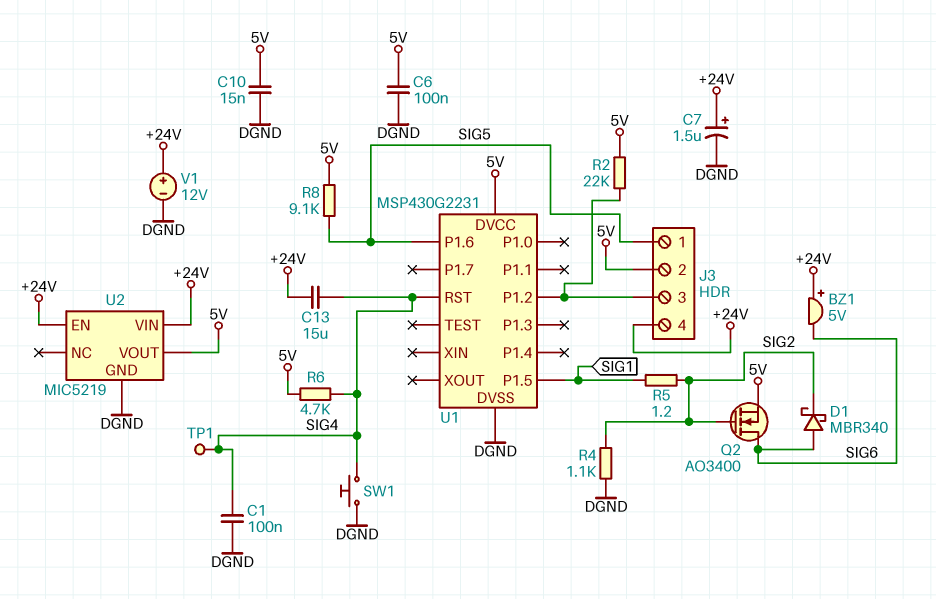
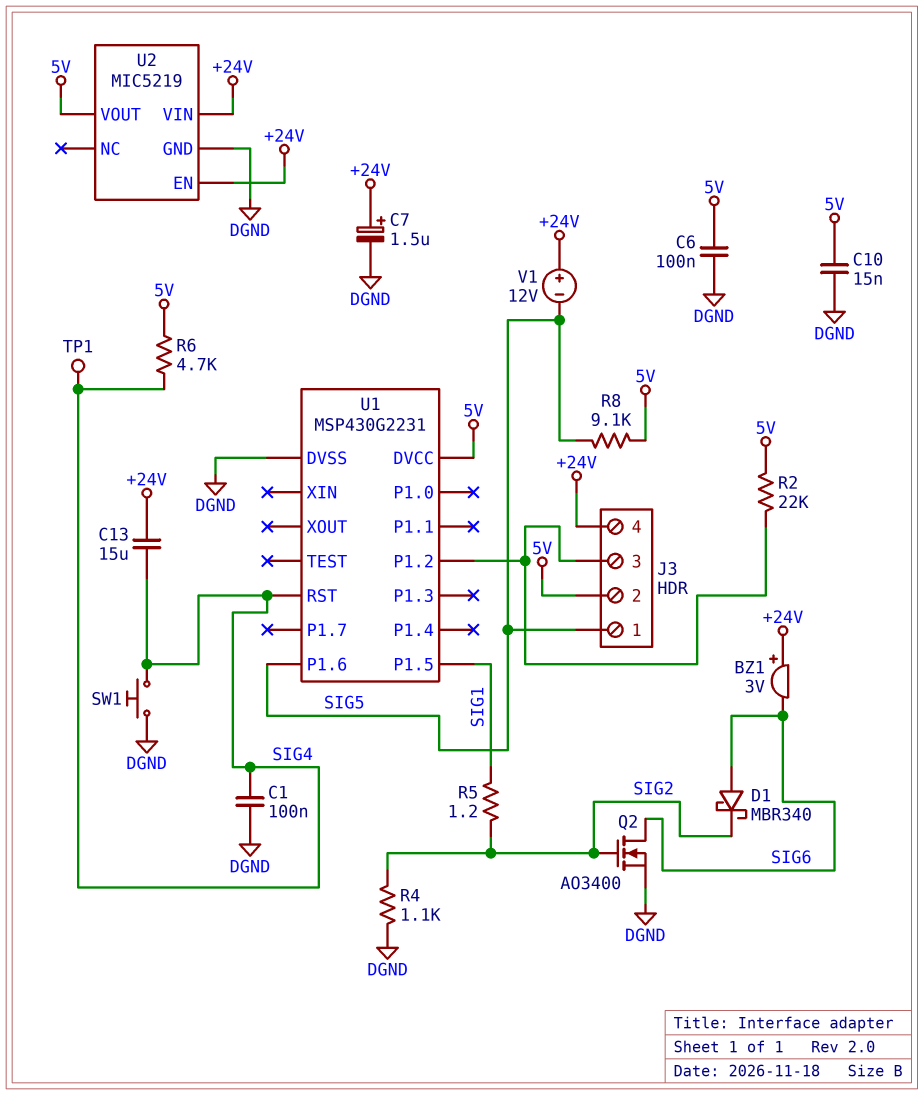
BZ1: buzzer 5V (plus +24V, minus SIG6) -> buzzer 3V (plus +24V, minus SIG6)
Q2: NMOS AO3400 (G SIG2, D SIG6, S 5V) -> NMOS AO3400 (G SIG2, D SIG6, S DGND)
V1: 12V (plus +24V, minus DGND) -> 12V (plus +24V, minus SIG5)

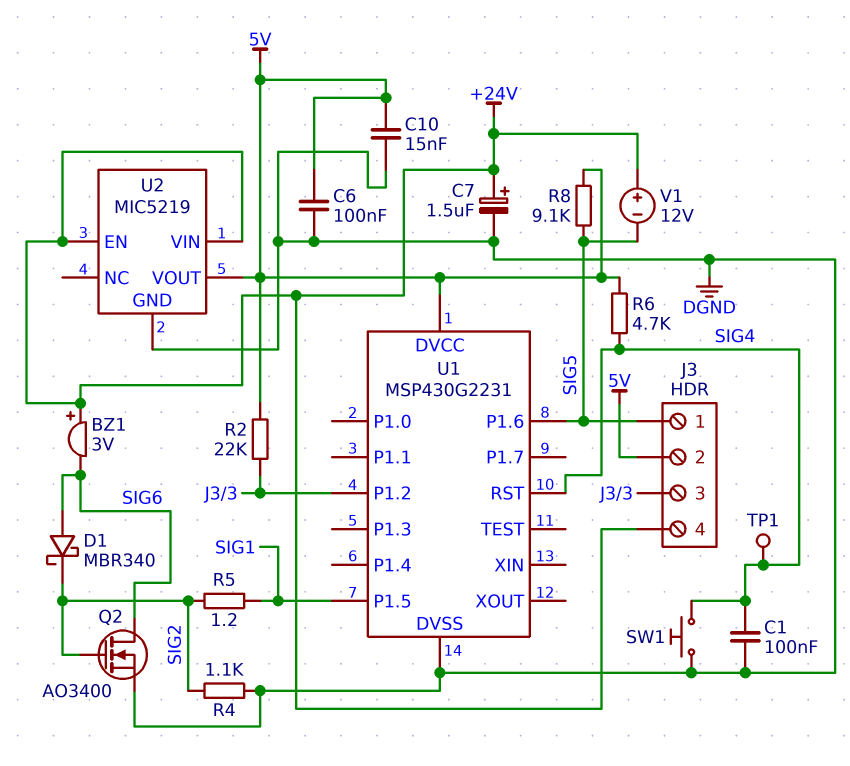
C13: 15uF (+24V, SIG4) -> none

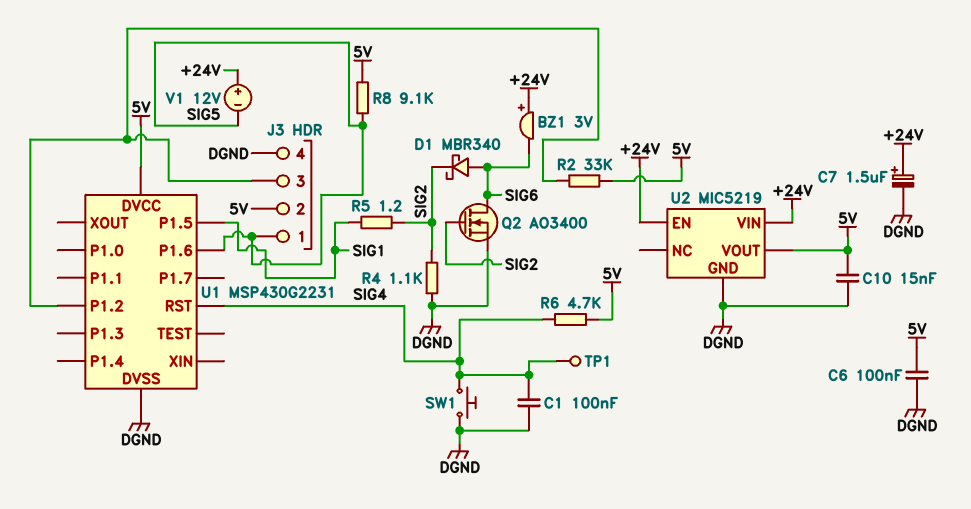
J3 pin 4: +24V -> DGND
R2: 22k (5V, J3/3) -> 33k (5V, J3/3)

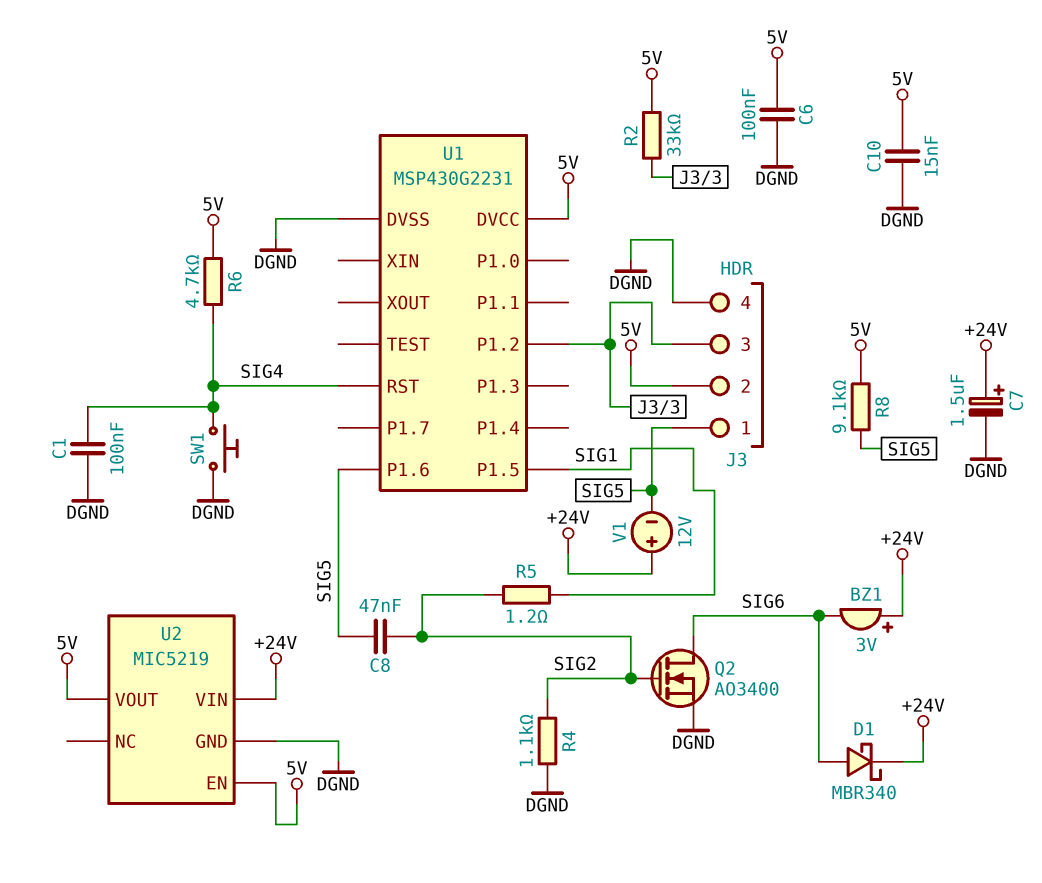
C8: none -> 47nF (SIG2, SIG5)
D1: schottky MBR340 (A SIG6, K SIG2) -> schottky MBR340 (A SIG6, K +24V)
TP1: test point (SIG4) -> none
U2 pin EN: +24V -> 5V

